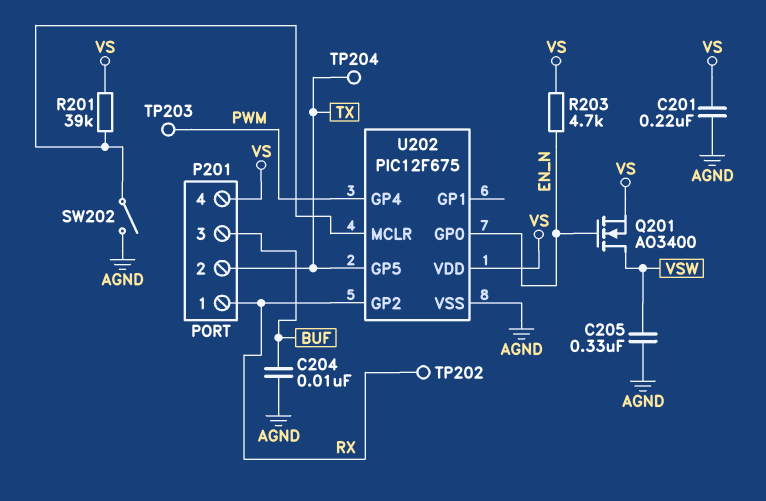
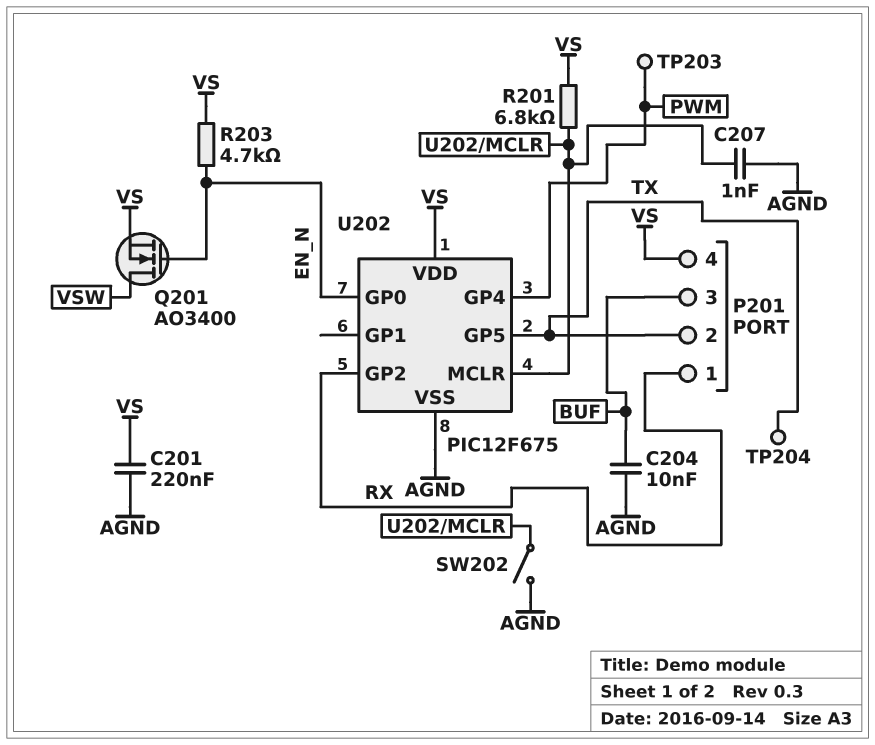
C205: 330nF (AGND, VSW) -> none
C207: none -> 1nF (AGND, U202/MCLR)
R201: 39k (U202/MCLR, VS) -> 6.8k (U202/MCLR, VS)
TP202: test point (RX) -> none

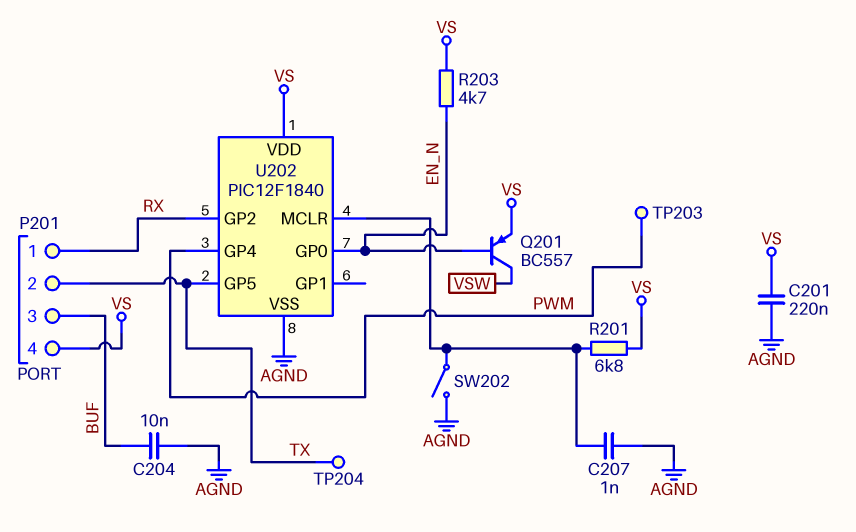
Q201: NMOS AO3400 (G EN_N, D VSW, S VS) -> PNP BC557 (B EN_N, C VSW, E VS)
U202: PIC12F675 -> PIC12F1840

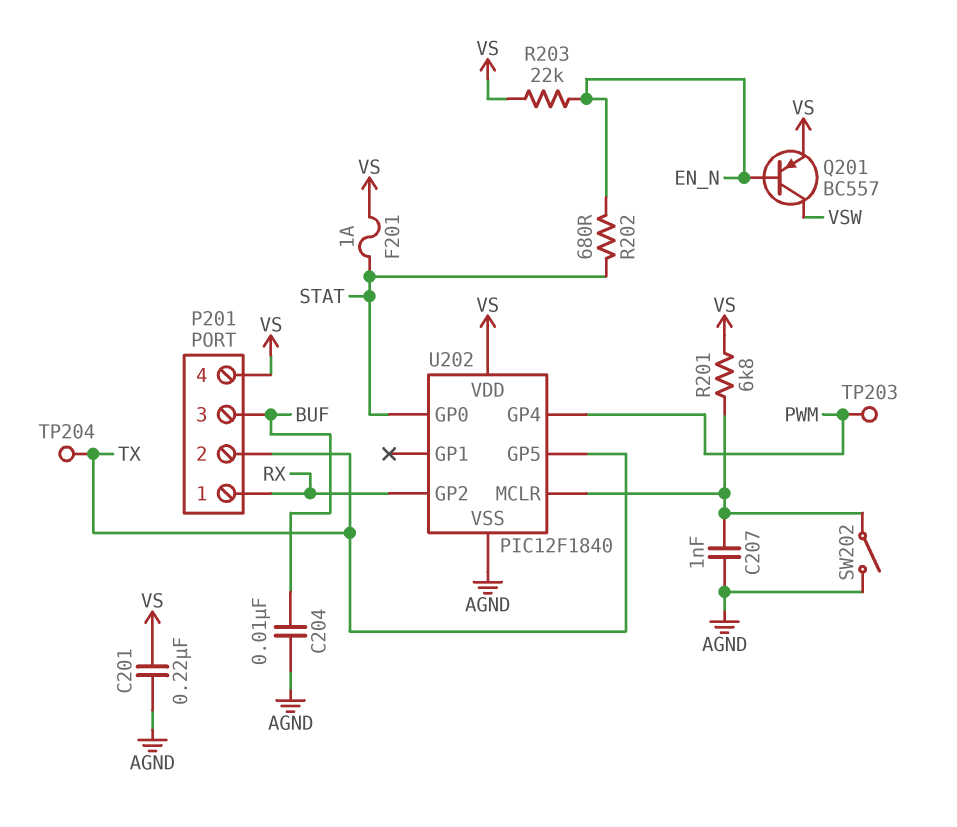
F201: none -> 1A (STAT, VS)
R202: none -> 680 (EN_N, STAT)
R203: 4.7k (EN_N, VS) -> 22k (EN_N, VS)
U202 pin GP0: EN_N -> STAT

